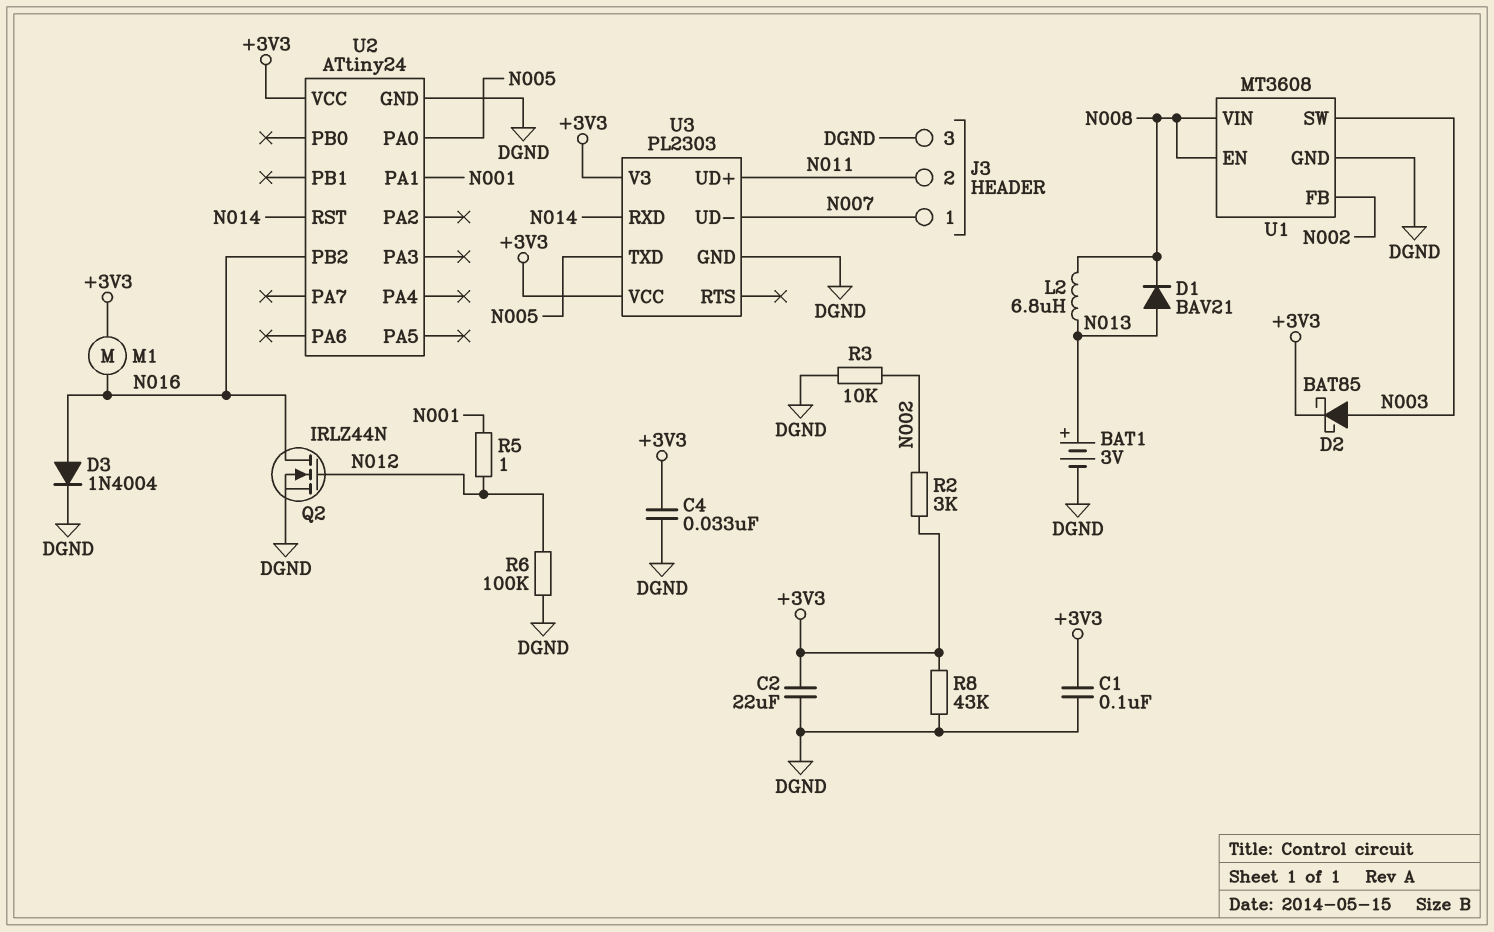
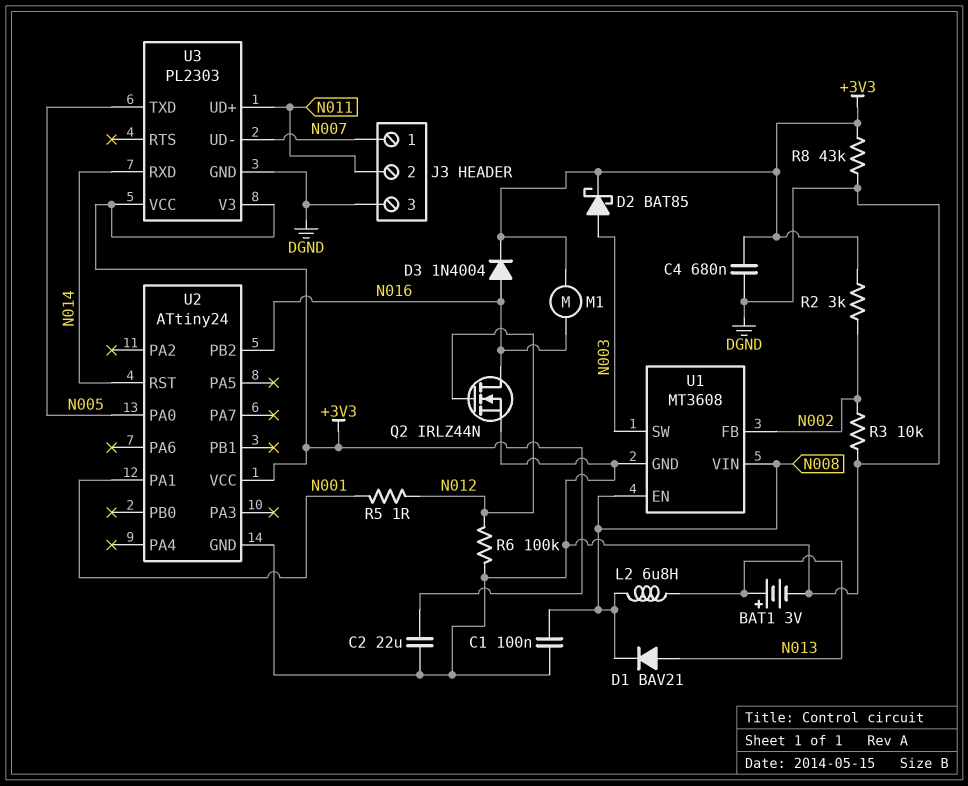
C1: 100nF (+3V3, DGND) -> 100nF (DGND, N008)
C4: 33nF (+3V3, DGND) -> 680nF (+3V3, DGND)
D3: diode 1N4004 (A N016, K DGND) -> diode 1N4004 (A N016, K +3V3)

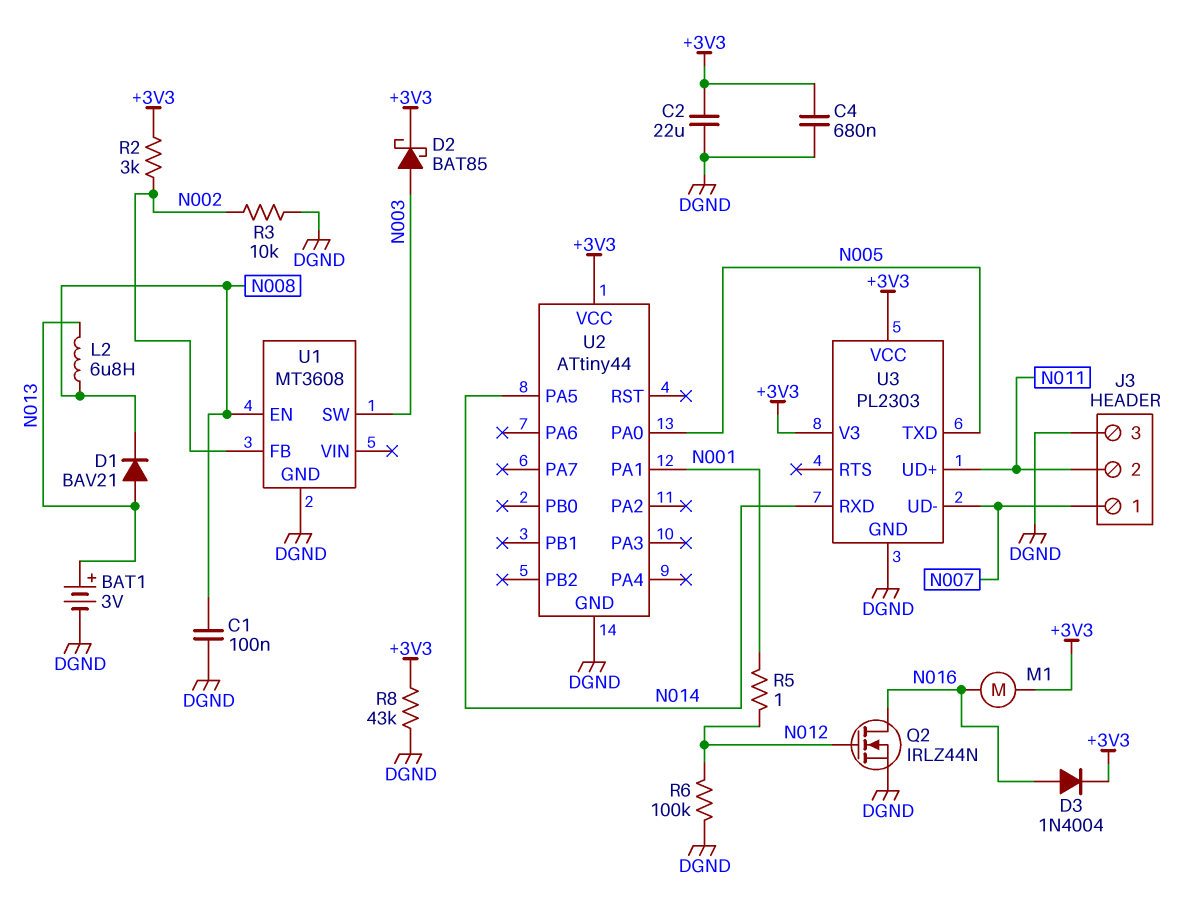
U1 pin VIN: N008 -> none
U2: ATtiny24 -> ATtiny44
U2 pin PA5: none -> N014
U2 pin PB2: N016 -> none
U2 pin RST: N014 -> none

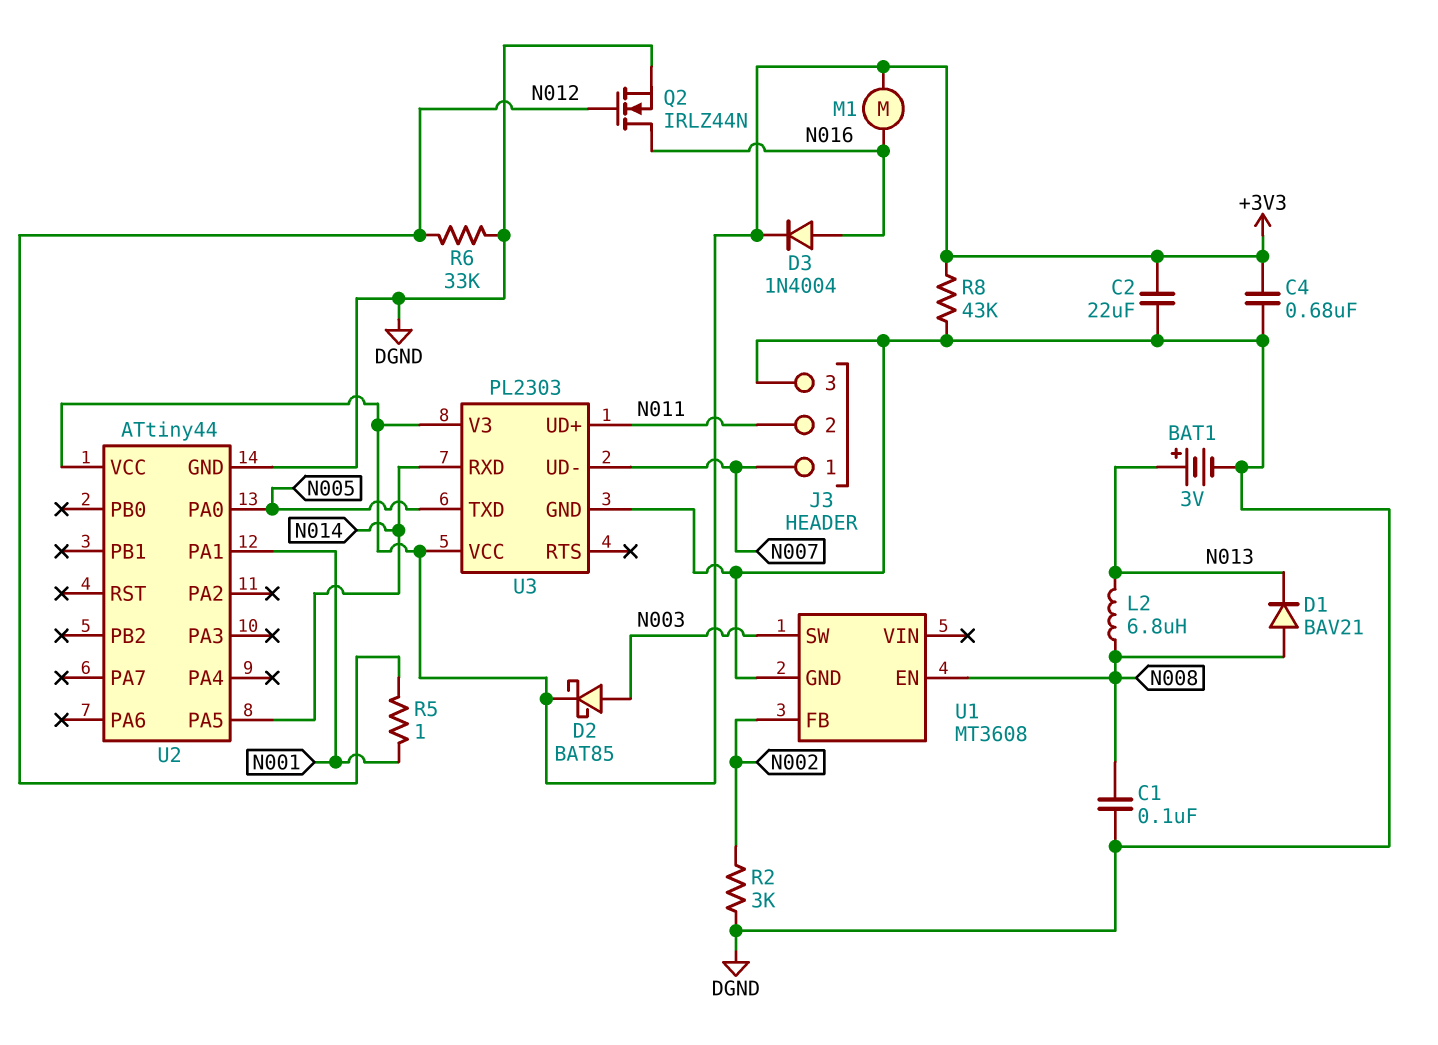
D1: diode BAV21 (A N013, K N008) -> diode BAV21 (A N008, K N013)
R2: 3k (+3V3, N002) -> 3k (DGND, N002)
R3: 10k (DGND, N002) -> none
R6: 100k (DGND, N012) -> 33k (DGND, N012)

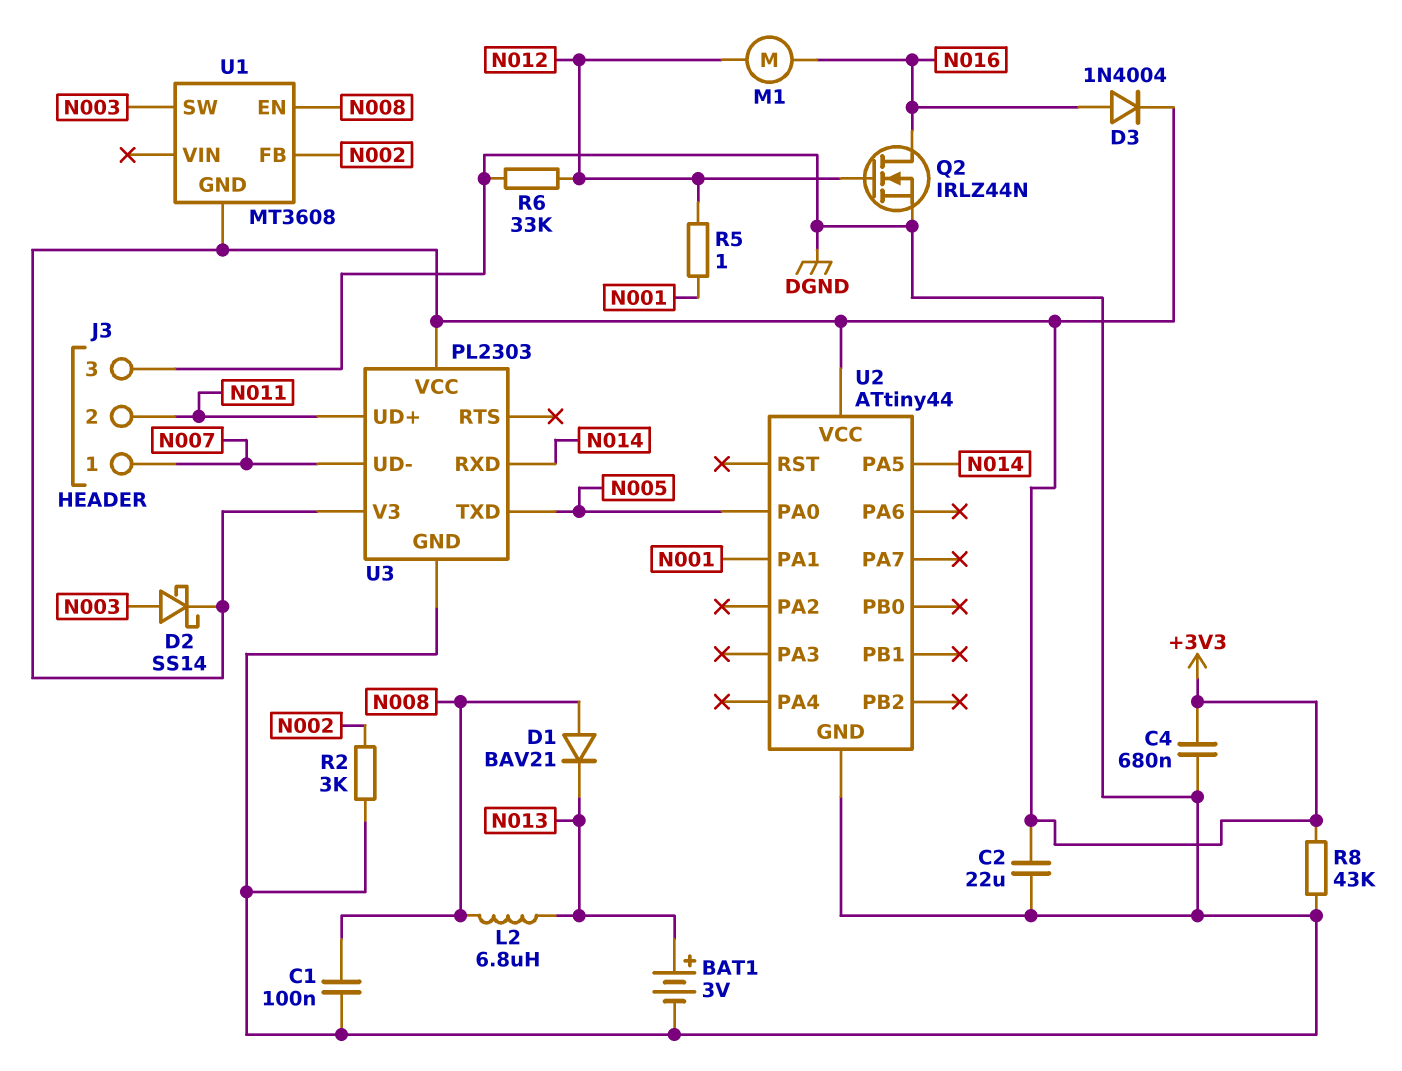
D2: schottky BAT85 (A N003, K +3V3) -> schottky SS14 (A N003, K +3V3)
M1: motor (+3V3, N016) -> motor (N012, N016)
U1 pin GND: DGND -> +3V3

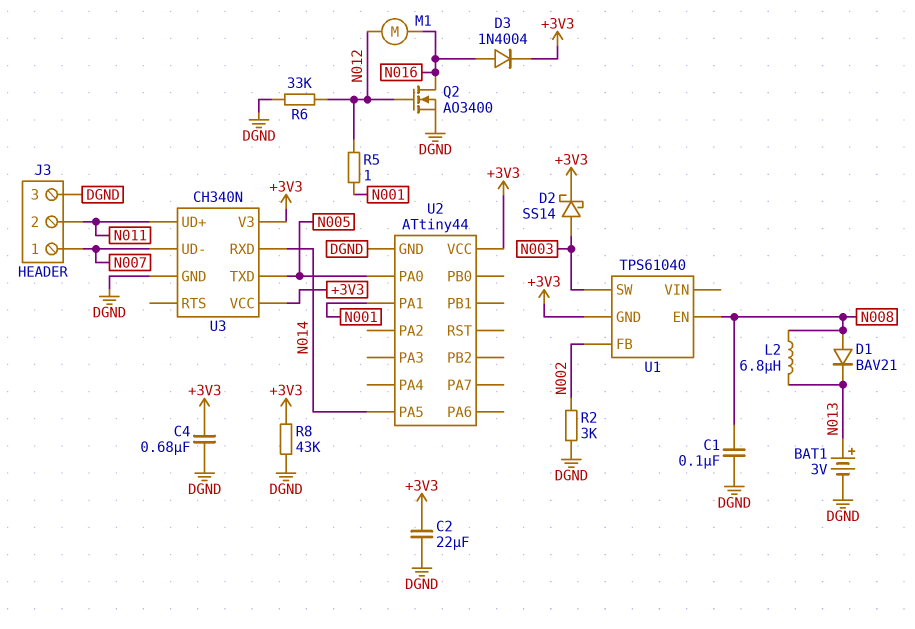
Q2: NMOS IRLZ44N (G N012, D N016, S DGND) -> NMOS AO3400 (G N012, D N016, S DGND)
U1: MT3608 -> TPS61040
U3: PL2303 -> CH340N

